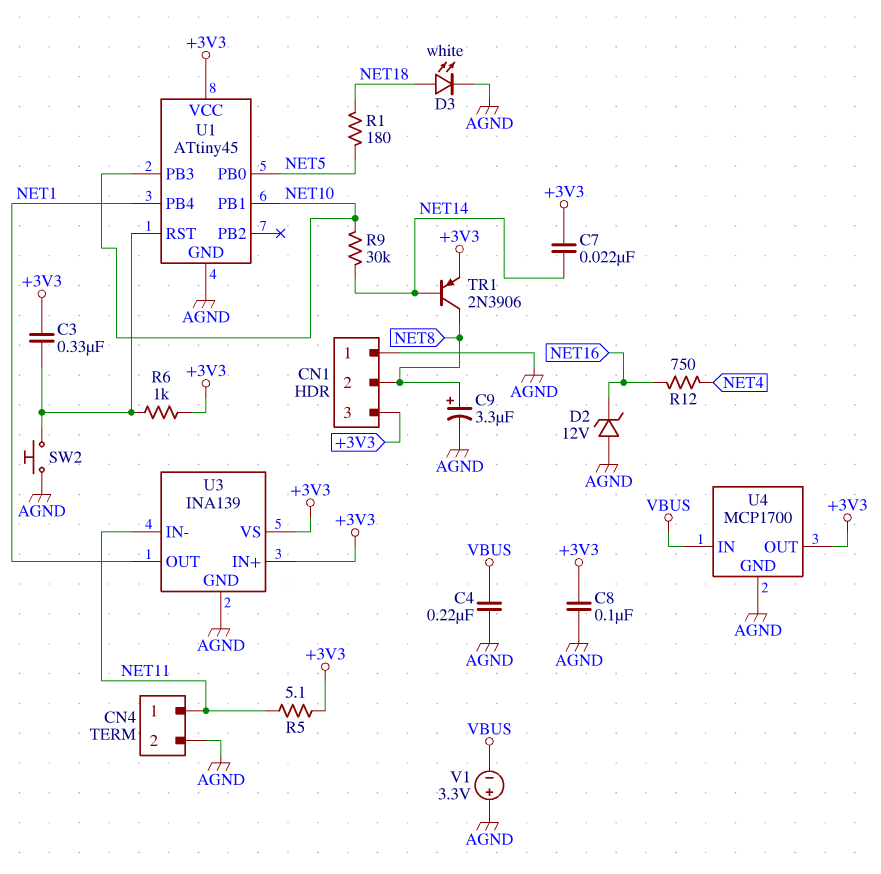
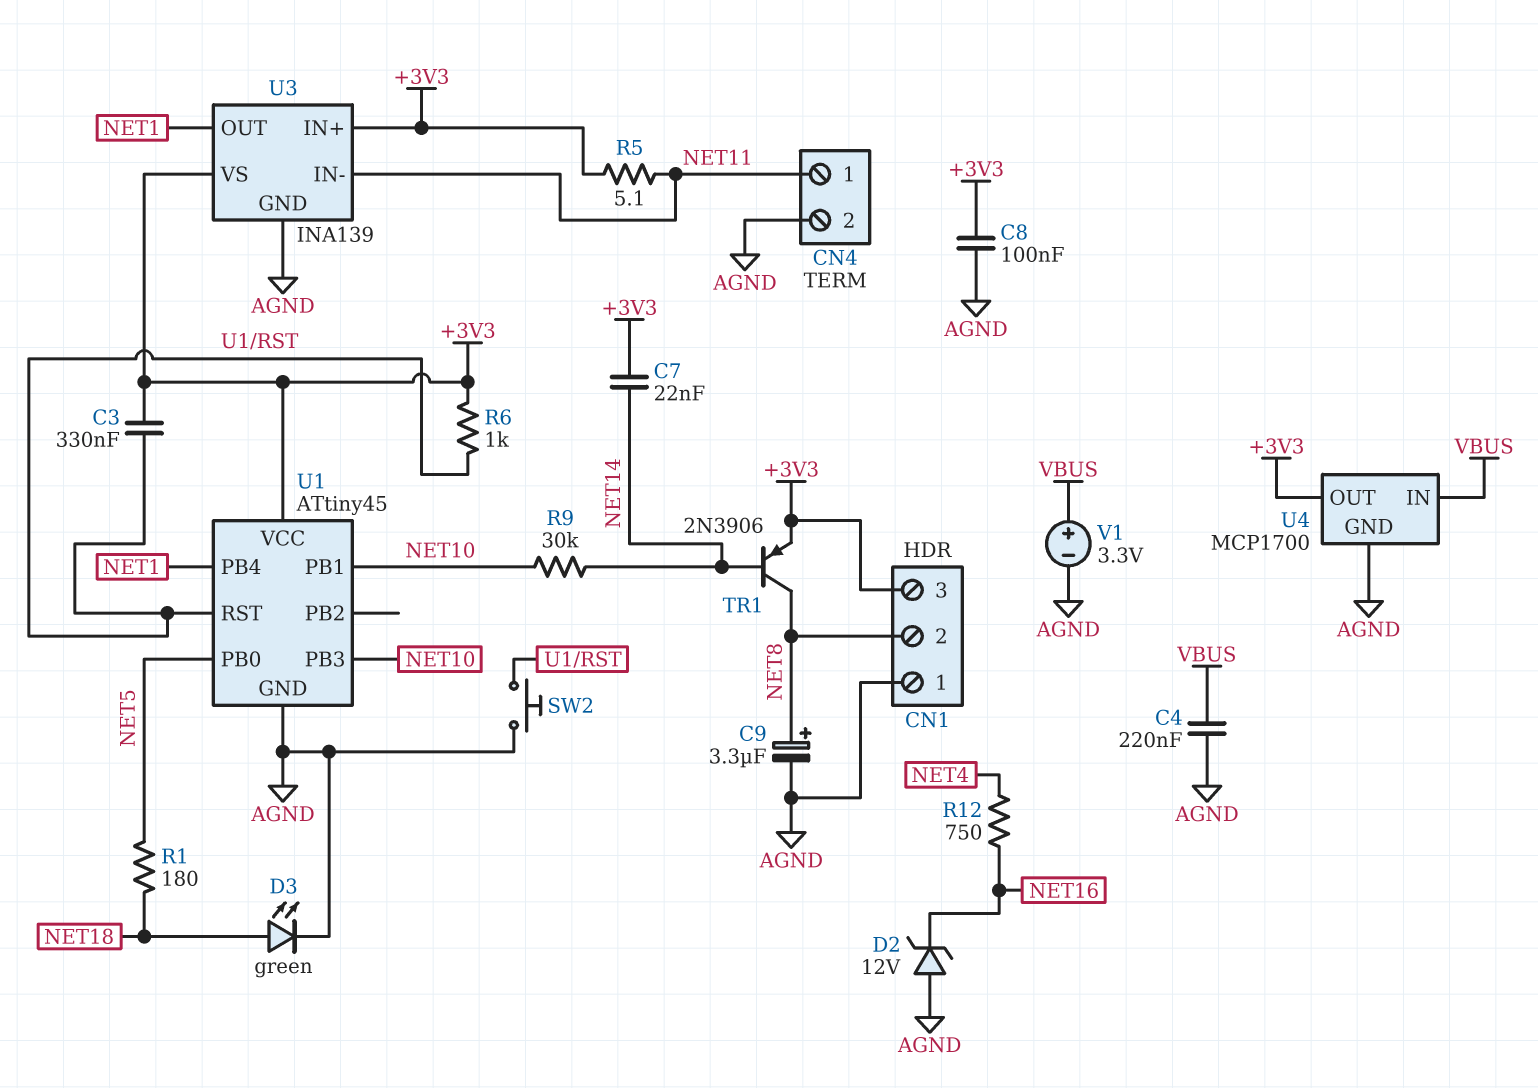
D3: LED white (A NET18, K AGND) -> LED green (A NET18, K AGND)
V1: 3.3V (plus AGND, minus VBUS) -> 3.3V (plus VBUS, minus AGND)

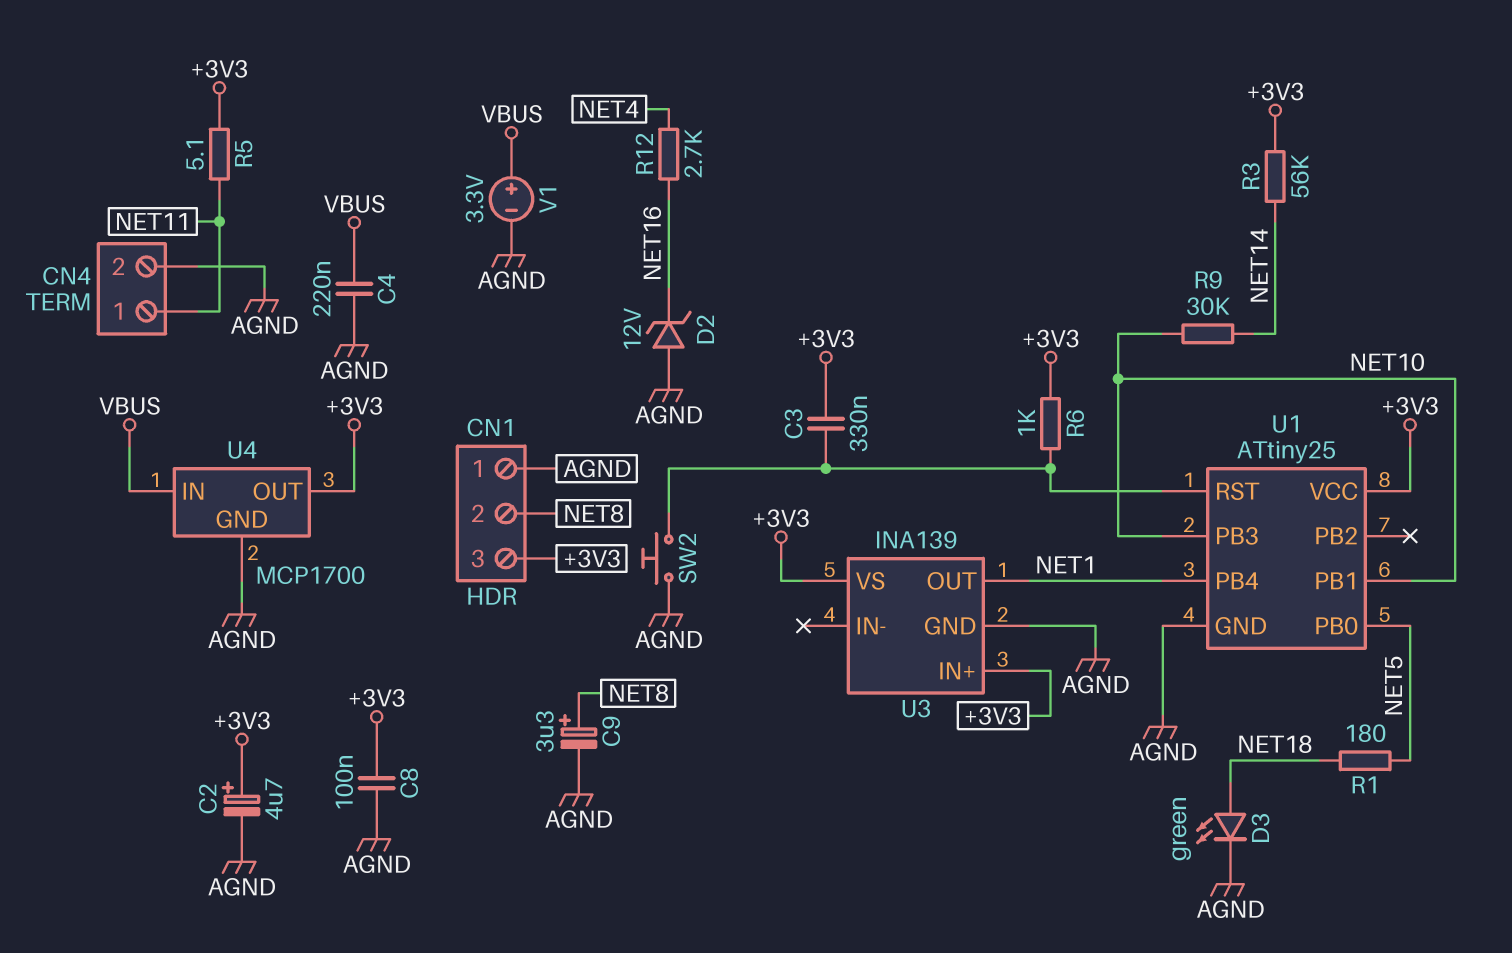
C2: none -> 4.7uF (plus +3V3, minus AGND)
C7: 22nF (+3V3, NET14) -> none
R3: none -> 56k (+3V3, NET14)
R12: 750 (NET4, NET16) -> 2.7k (NET4, NET16)
TR1: PNP 2N3906 (B NET14, C NET8, E +3V3) -> none
U1: ATtiny45 -> ATtiny25
U3 pin IN-: NET11 -> none

